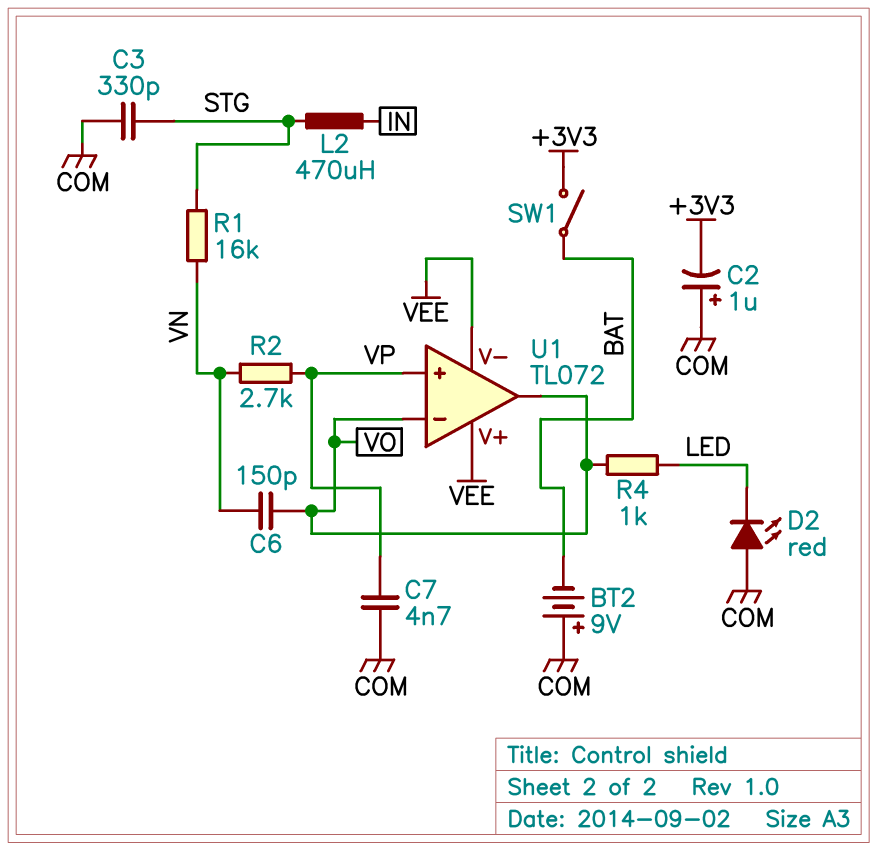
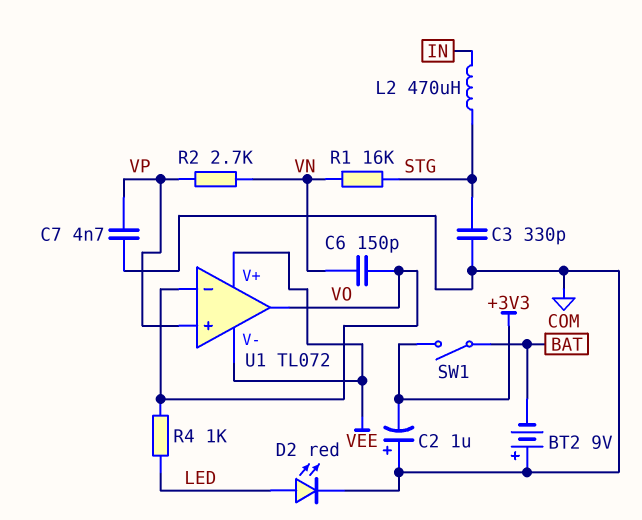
D2: LED red (A COM, K LED) -> LED red (A LED, K COM)

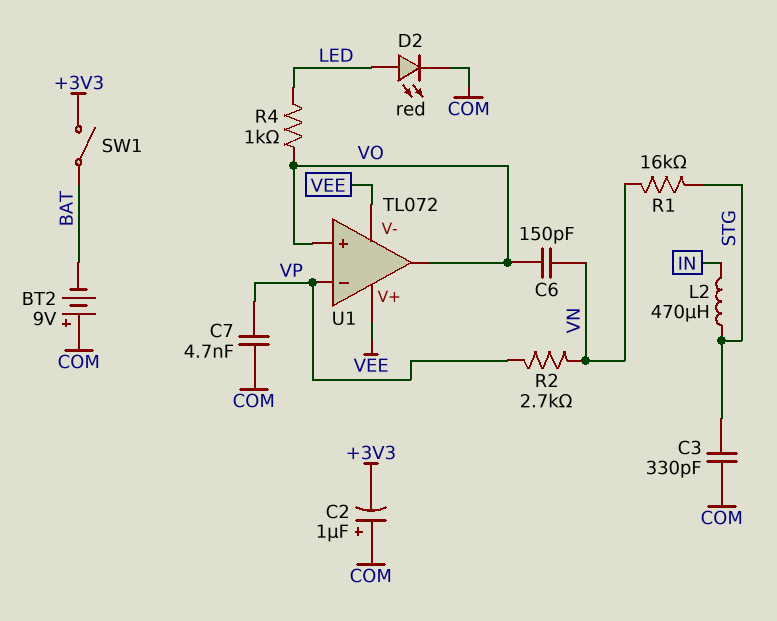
U1 pin in+: VP -> VO
U1 pin in-: VO -> VP

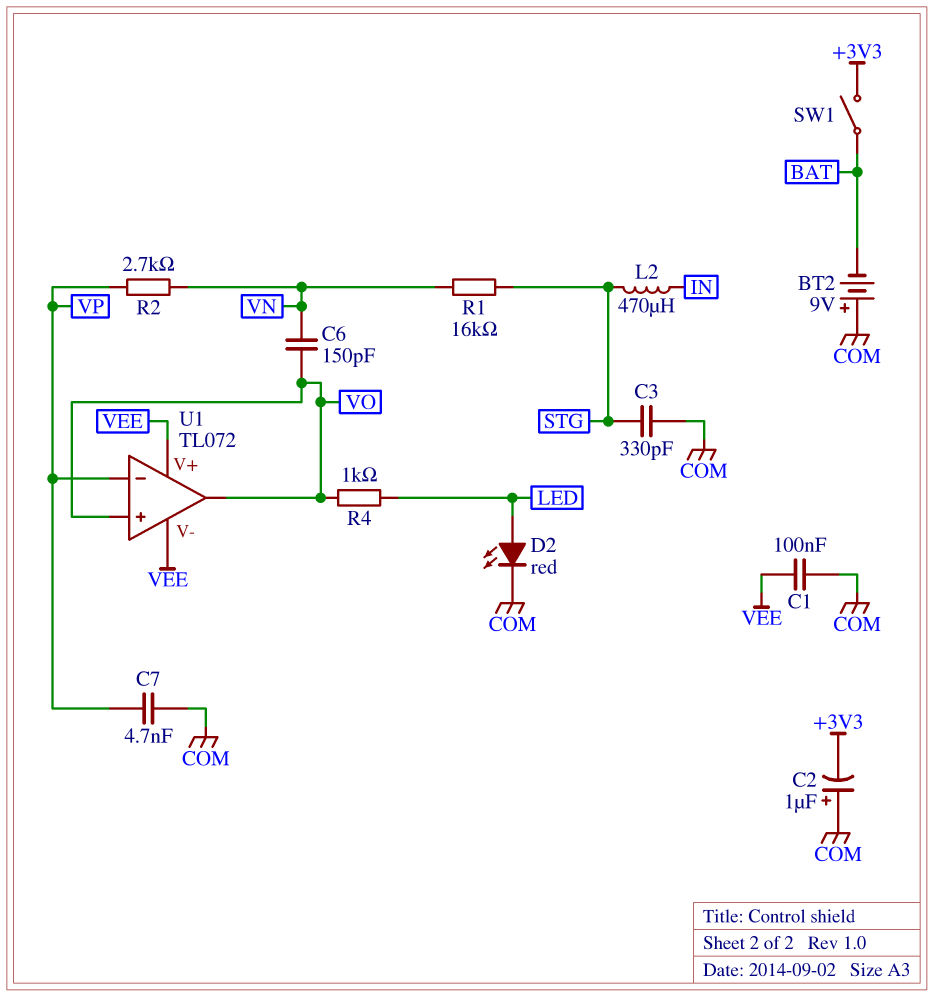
C1: none -> 100nF (COM, VEE)

